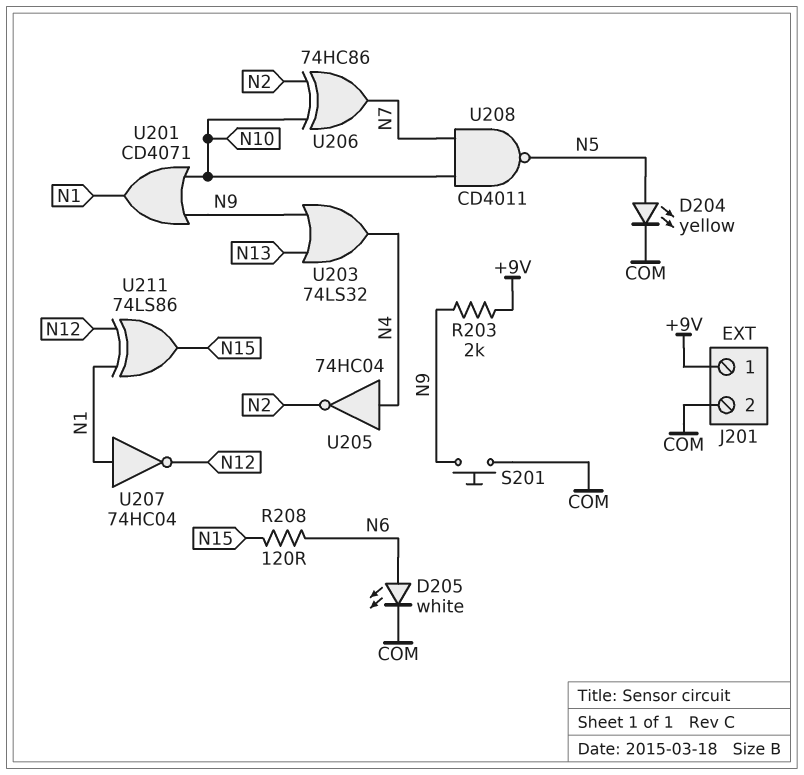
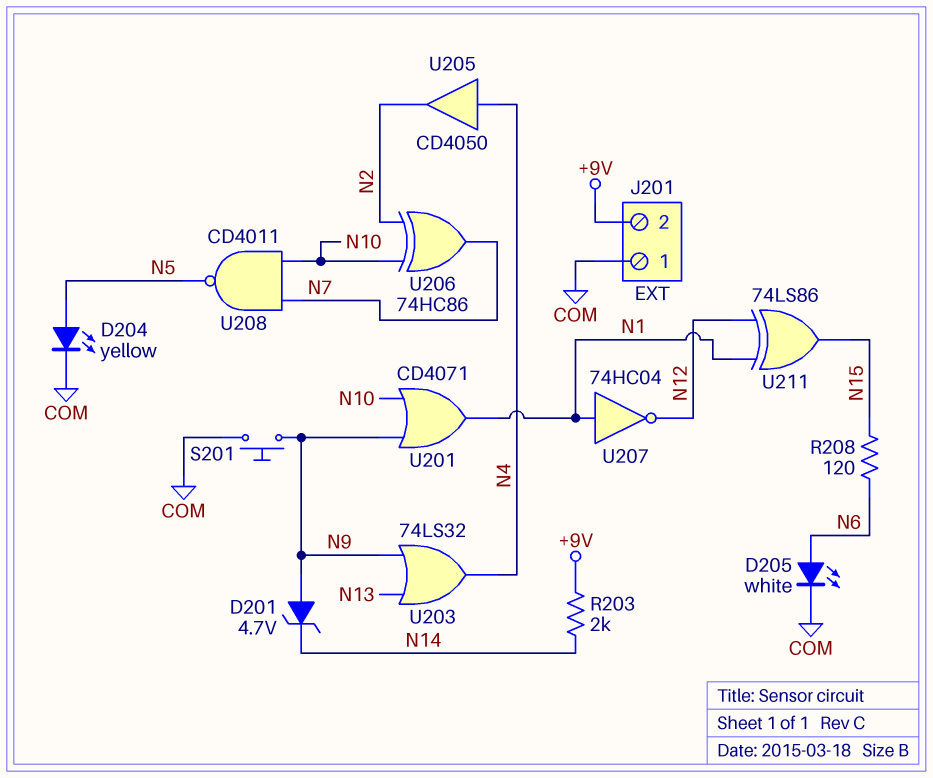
D201: none -> zener 4.7V (A N9, K N14)
J201 pin 1: +9V -> COM
J201 pin 2: COM -> +9V
R203: 2k (+9V, N9) -> 2k (+9V, N14)
U205: NOT 74HC04 (in N4, out N2) -> buffer CD4050 (in N4, out N2)

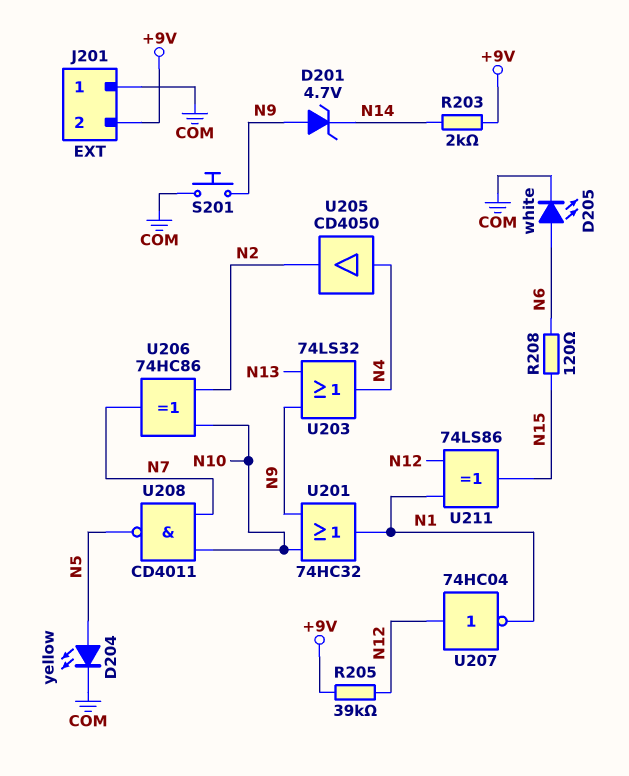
R205: none -> 39k (+9V, N12)
U201: OR CD4071 (in N9, in N10, out N1) -> OR 74HC32 (in N9, in N10, out N1)
U207: NOT 74HC04 (in N1, out N12) -> NOT 74HC04 (in N12, out N1)

